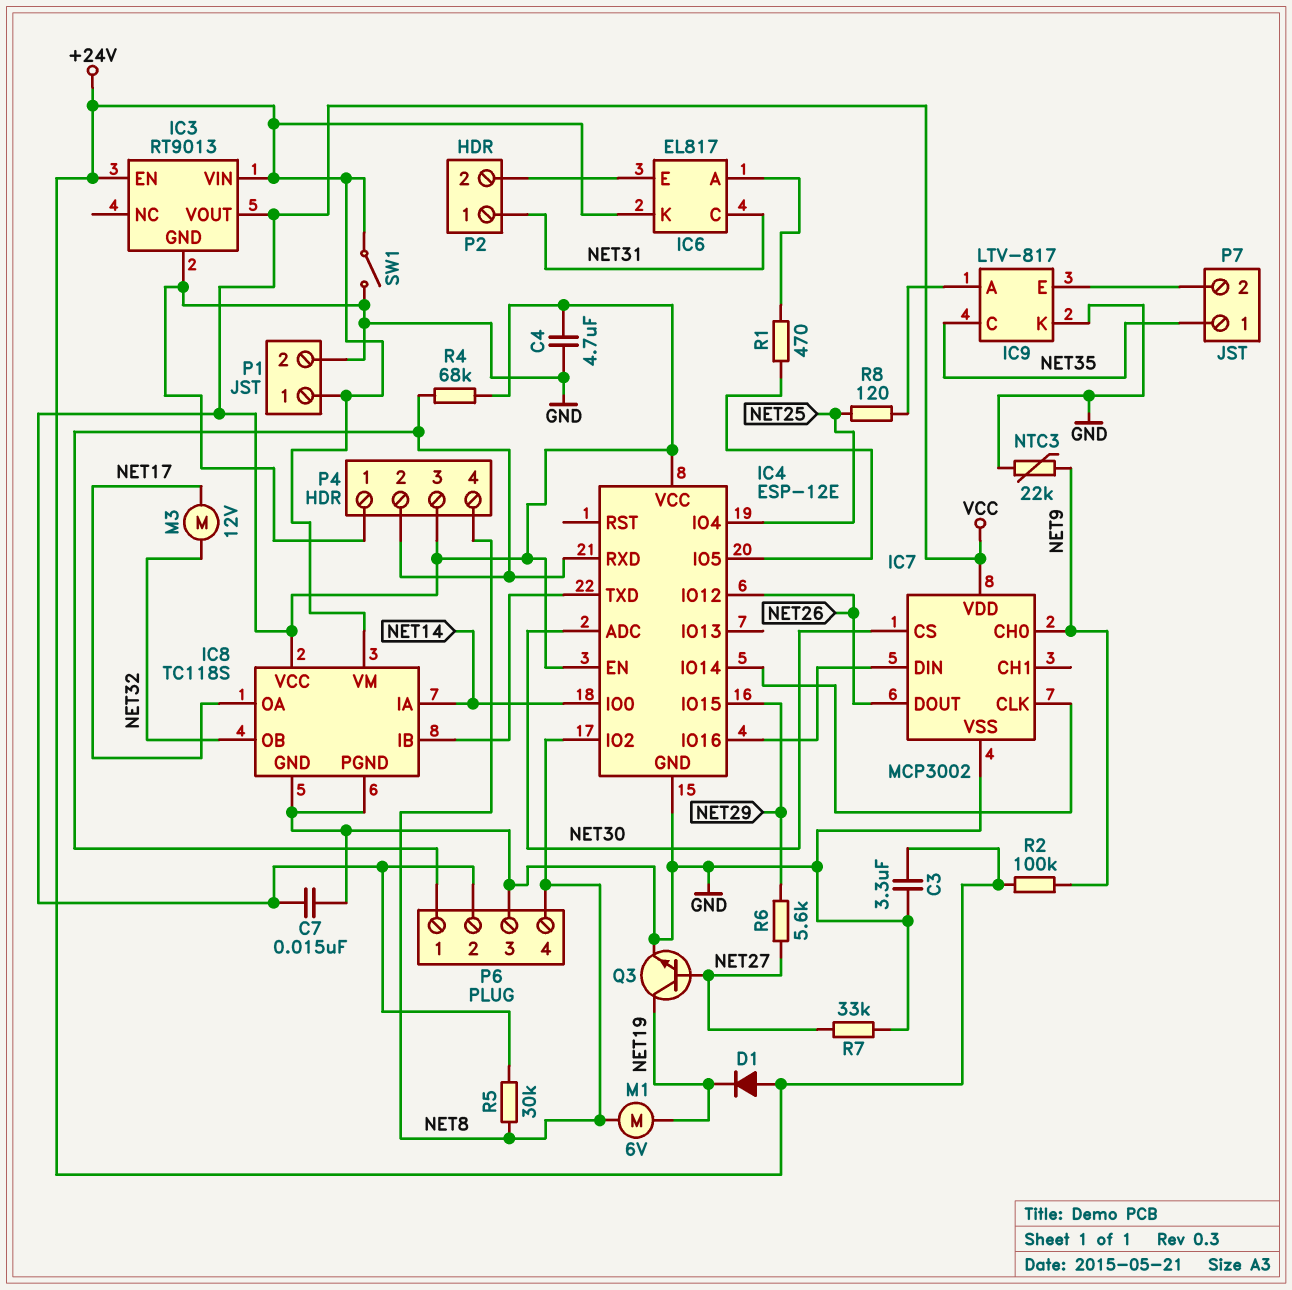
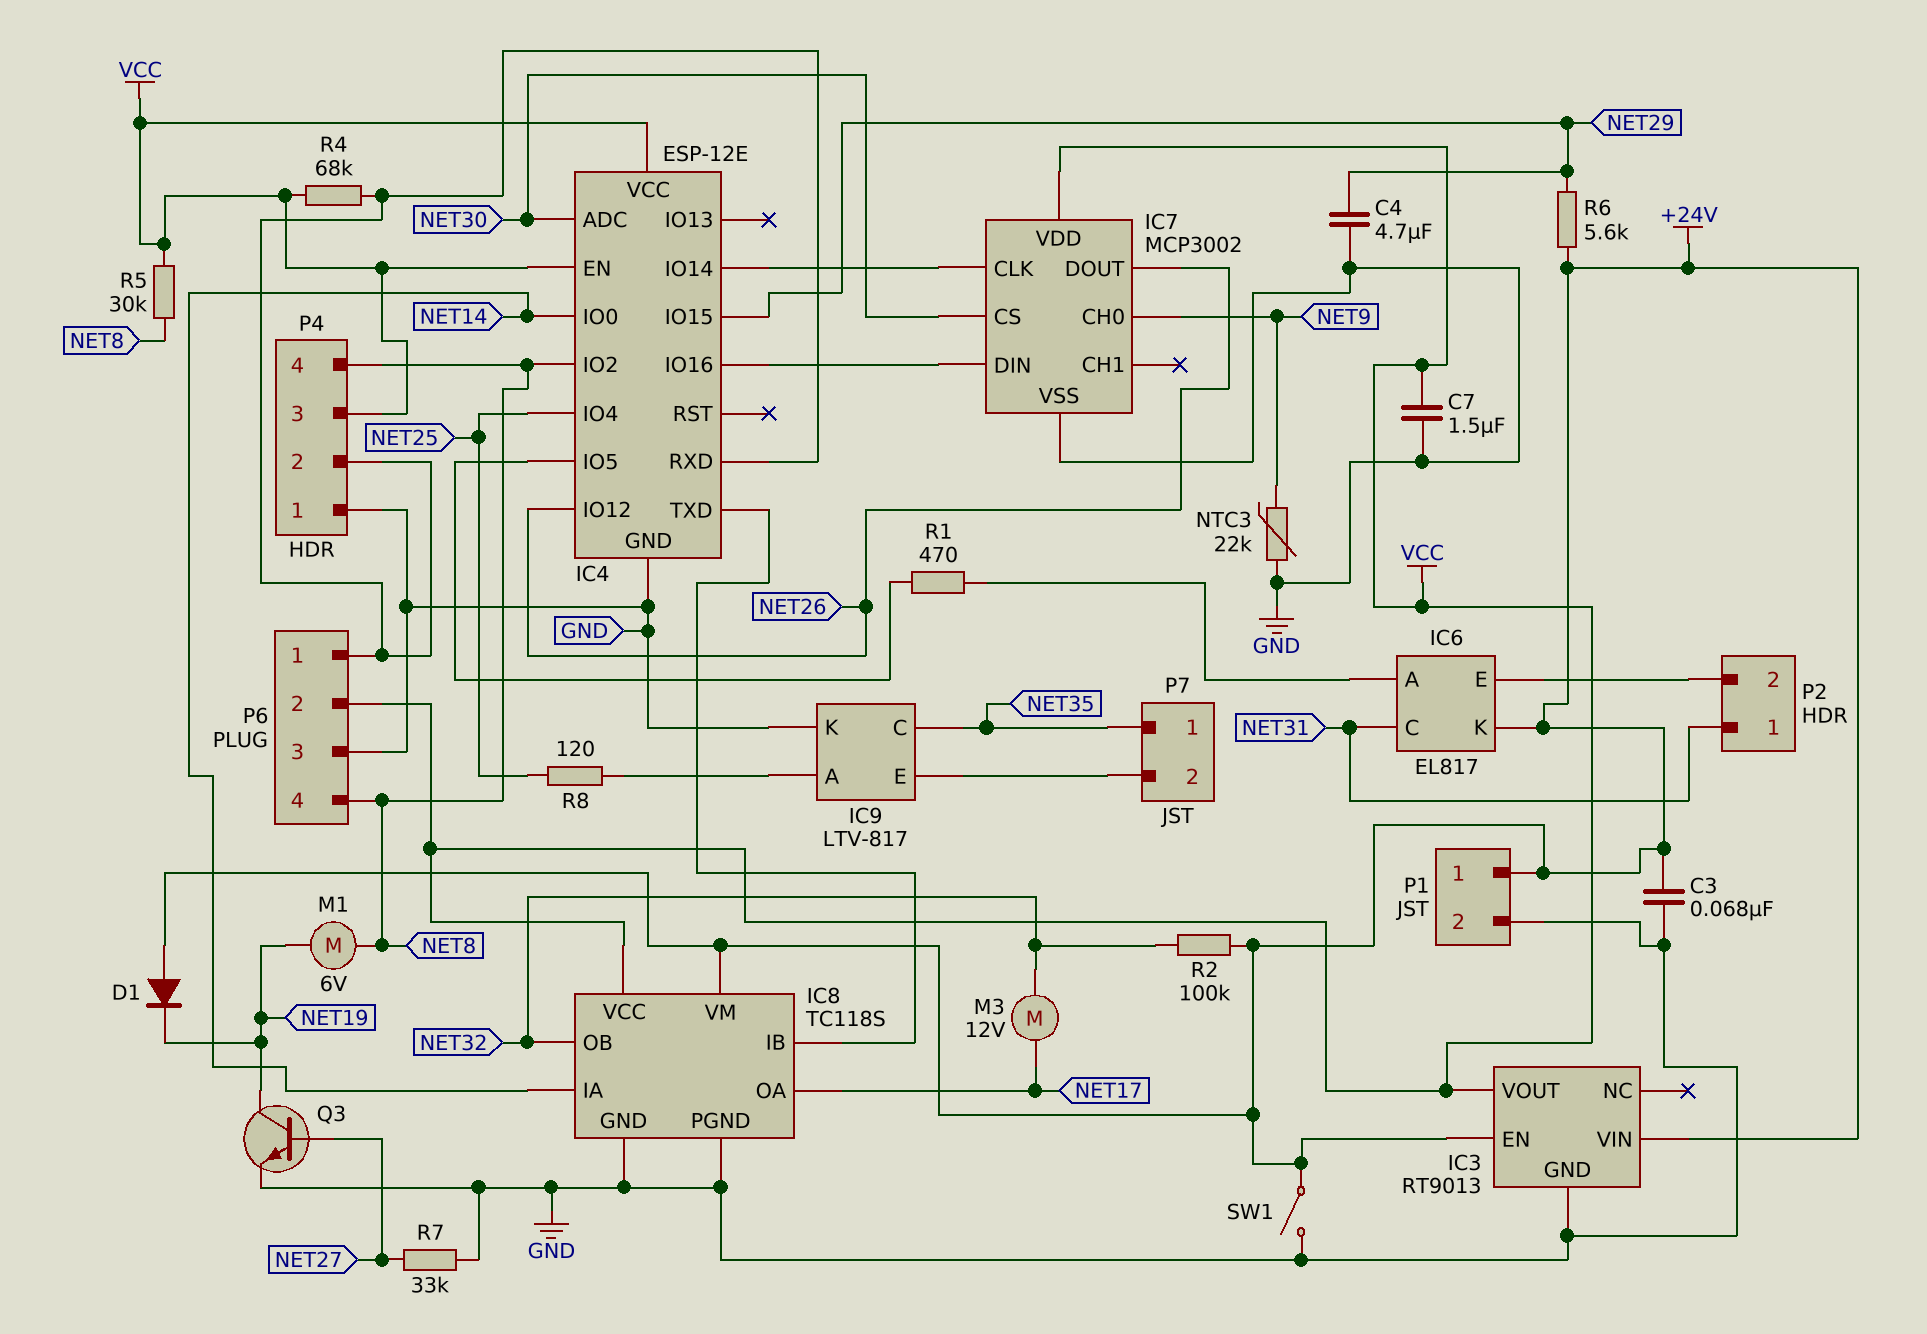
C3: 3.3uF (+24V, GND) -> 68nF (+24V, GND)
C4: 4.7uF (GND, VCC) -> 4.7uF (GND, NET29)
C7: 15nF (GND, VCC) -> 1.5uF (GND, VCC)
R2: 100k (+24V, NET9) -> 100k (+24V, NET32)
R6: 5.6k (NET27, NET29) -> 5.6k (+24V, NET29)

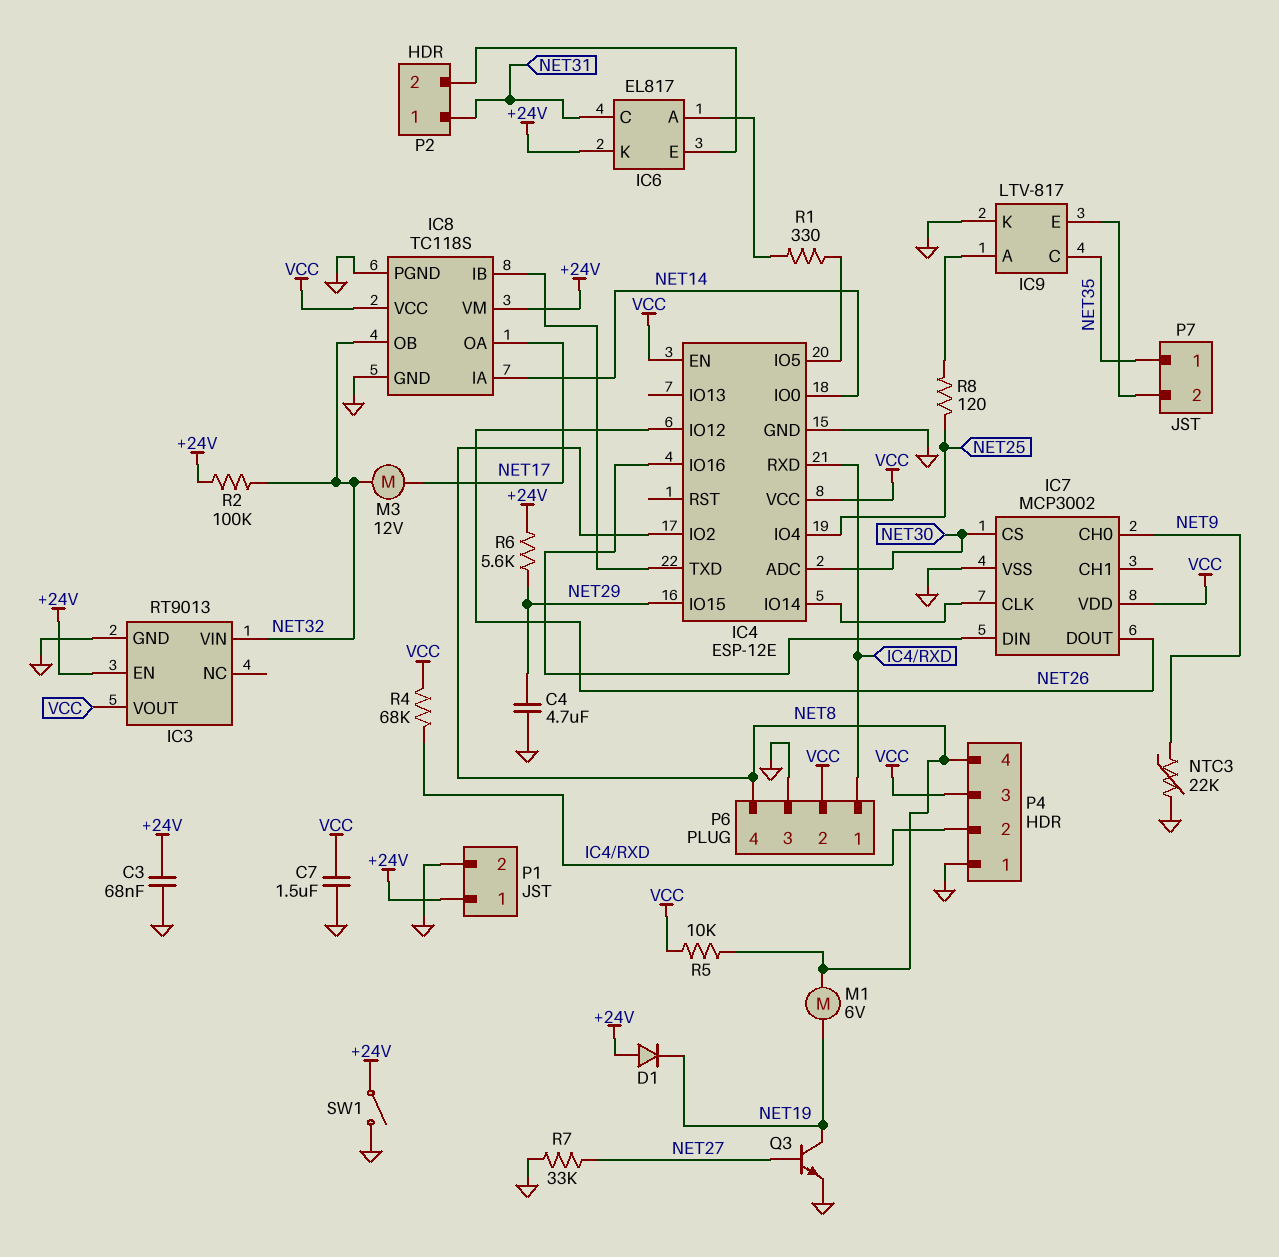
IC3 pin VIN: +24V -> NET32
R1: 470 (IC4/IO5, IC6/A) -> 330 (IC4/IO5, IC6/A)
R5: 30k (NET8, VCC) -> 10k (NET8, VCC)

